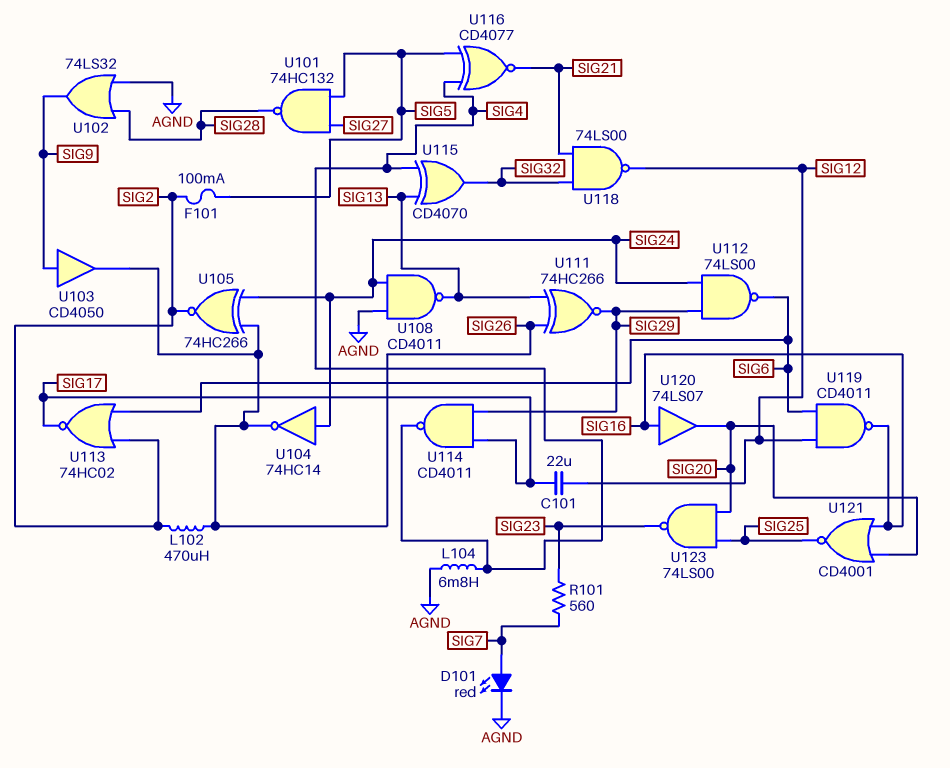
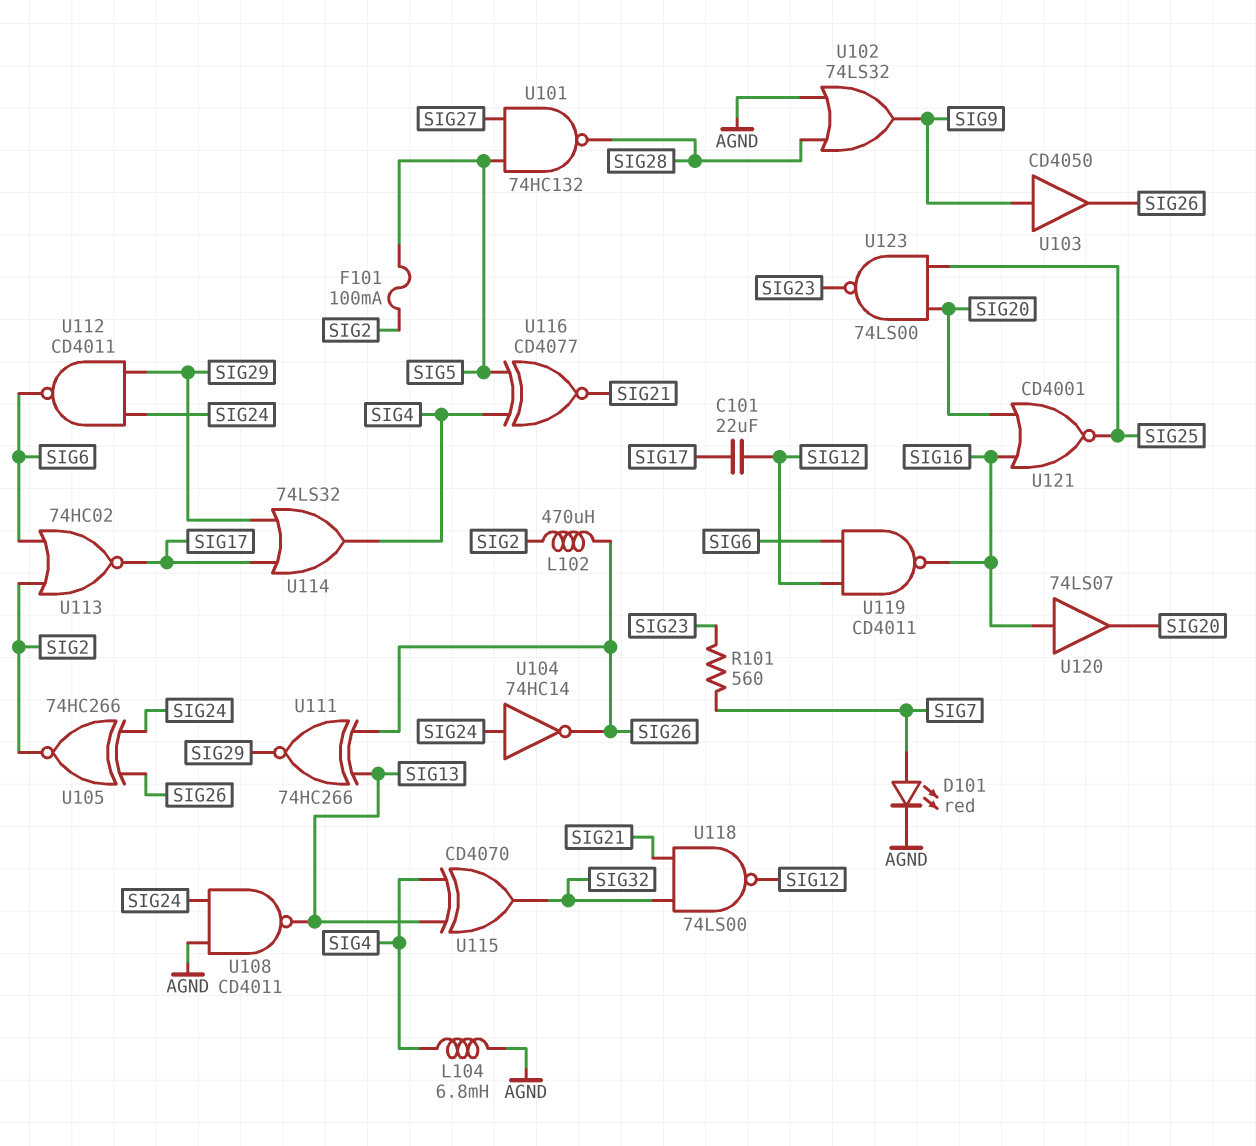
U112: NAND 74LS00 (in SIG24, in SIG29, out SIG6) -> NAND CD4011 (in SIG24, in SIG29, out SIG6)
U114: NAND CD4011 (in SIG17, in SIG29, out SIG4) -> OR 74LS32 (in SIG17, in SIG29, out SIG4)

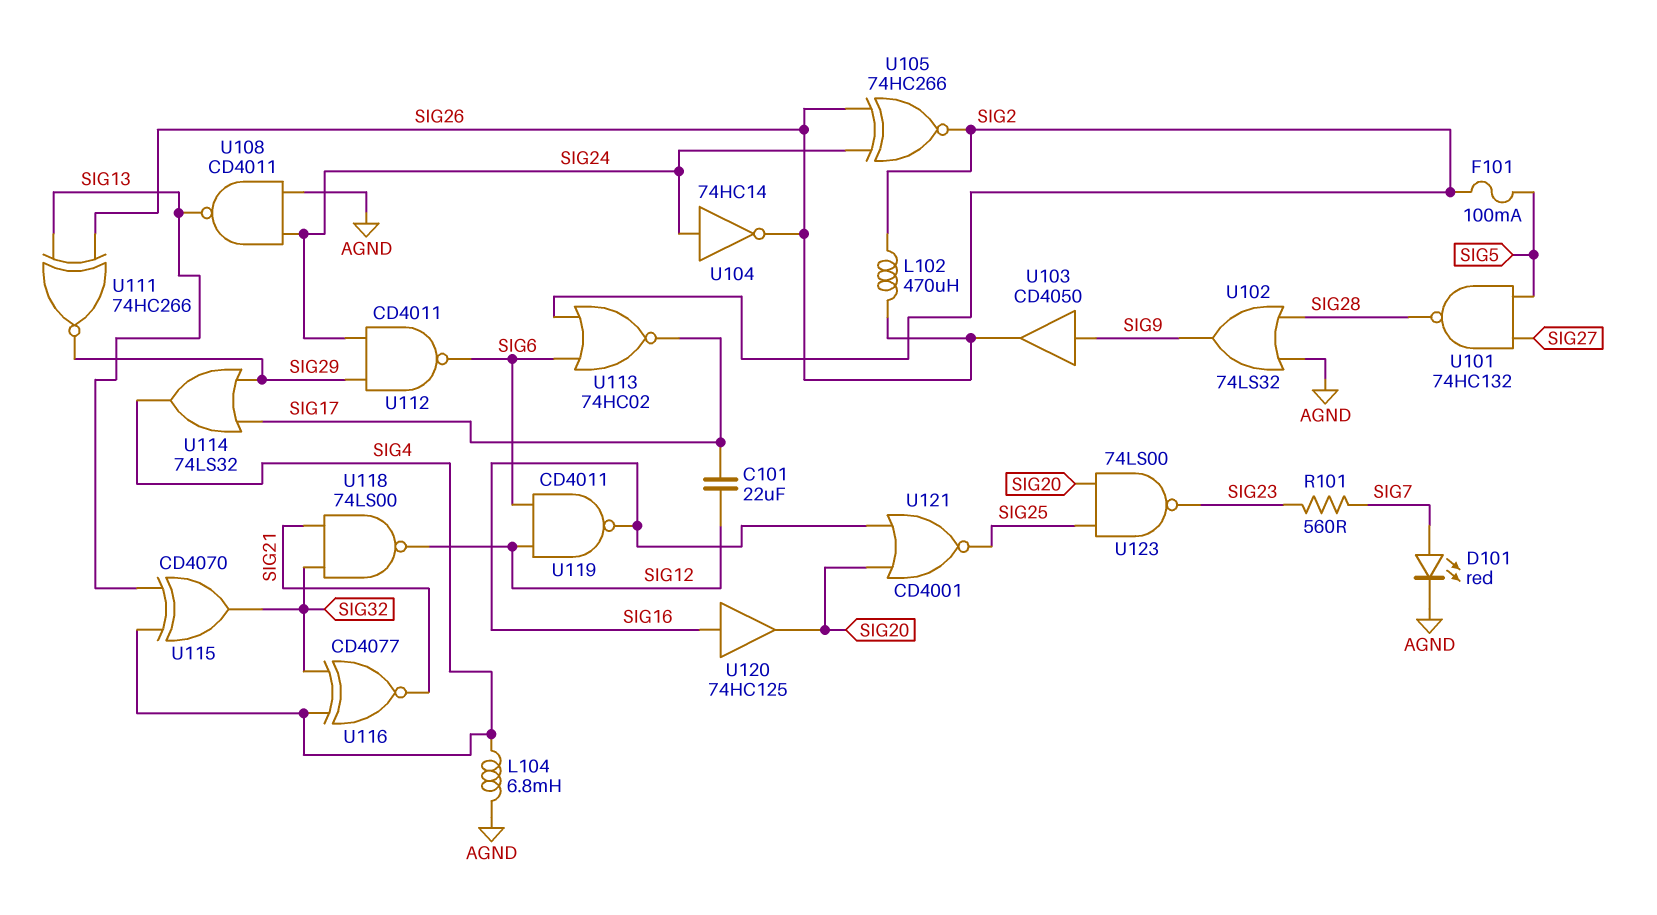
U116: XNOR CD4077 (in SIG4, in SIG5, out SIG21) -> XNOR CD4077 (in SIG4, in SIG32, out SIG21)
U120: buffer 74LS07 (in SIG16, out SIG20) -> buffer 74HC125 (in SIG16, out SIG20)

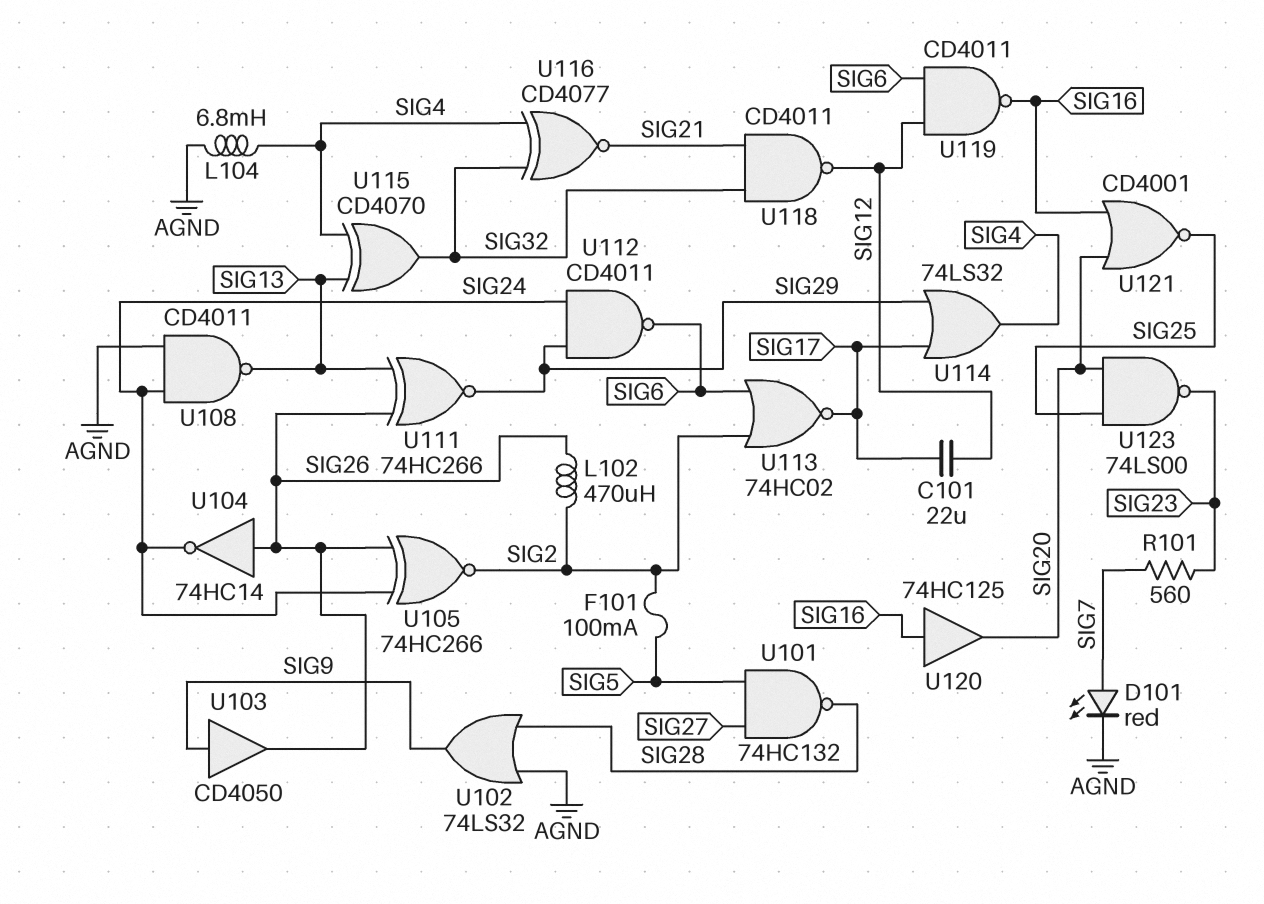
U104: NOT 74HC14 (in SIG24, out SIG26) -> NOT 74HC14 (in SIG26, out SIG24)
U118: NAND 74LS00 (in SIG21, in SIG32, out SIG12) -> NAND CD4011 (in SIG21, in SIG32, out SIG12)

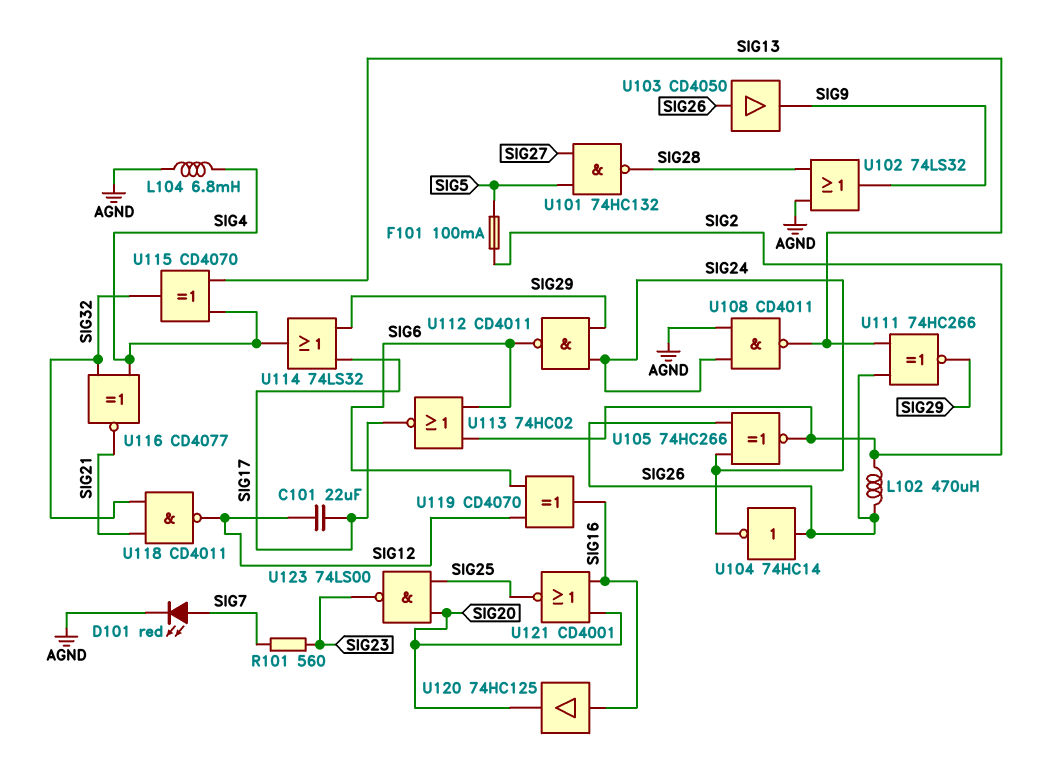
U103: buffer CD4050 (in SIG9, out SIG26) -> buffer CD4050 (in SIG26, out SIG9)
U119: NAND CD4011 (in SIG6, in SIG12, out SIG16) -> XOR CD4070 (in SIG6, in SIG12, out SIG16)

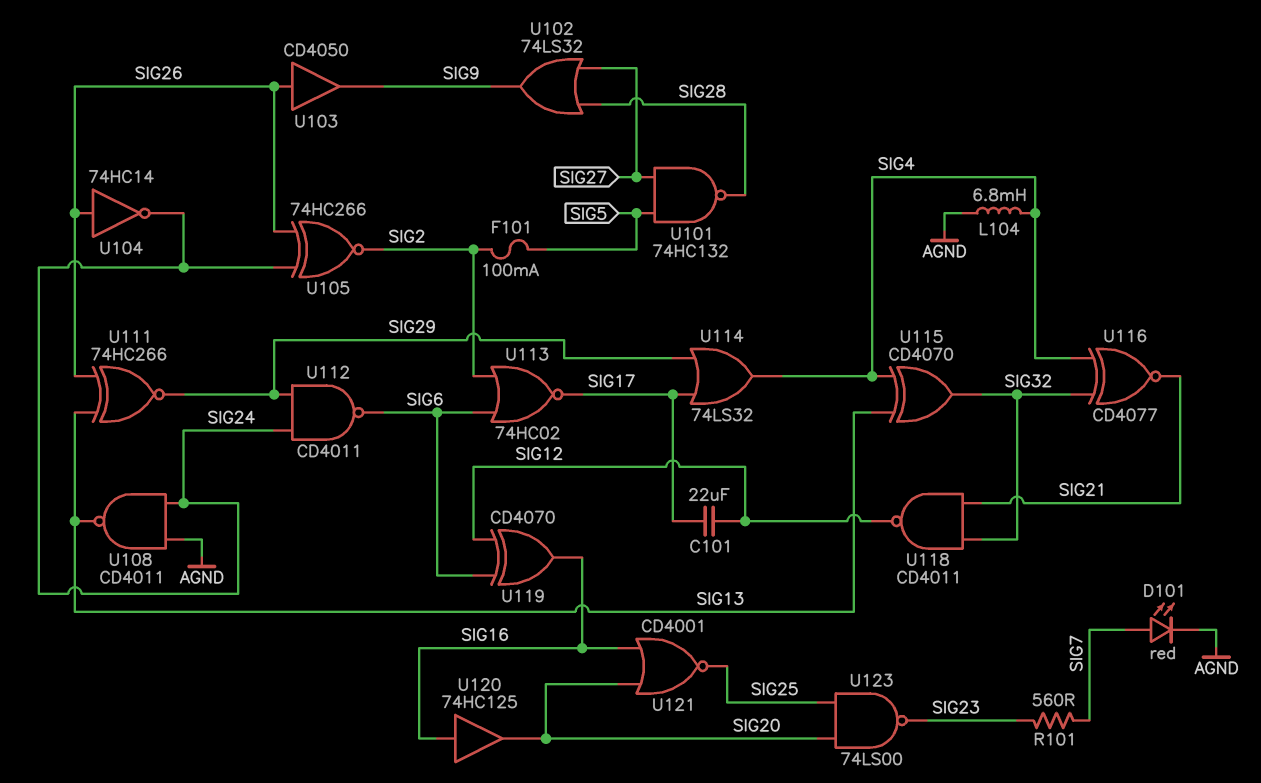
L102: 470uH (SIG2, SIG26) -> none
U102: OR 74LS32 (in AGND, in SIG28, out SIG9) -> OR 74LS32 (in SIG27, in SIG28, out SIG9)

